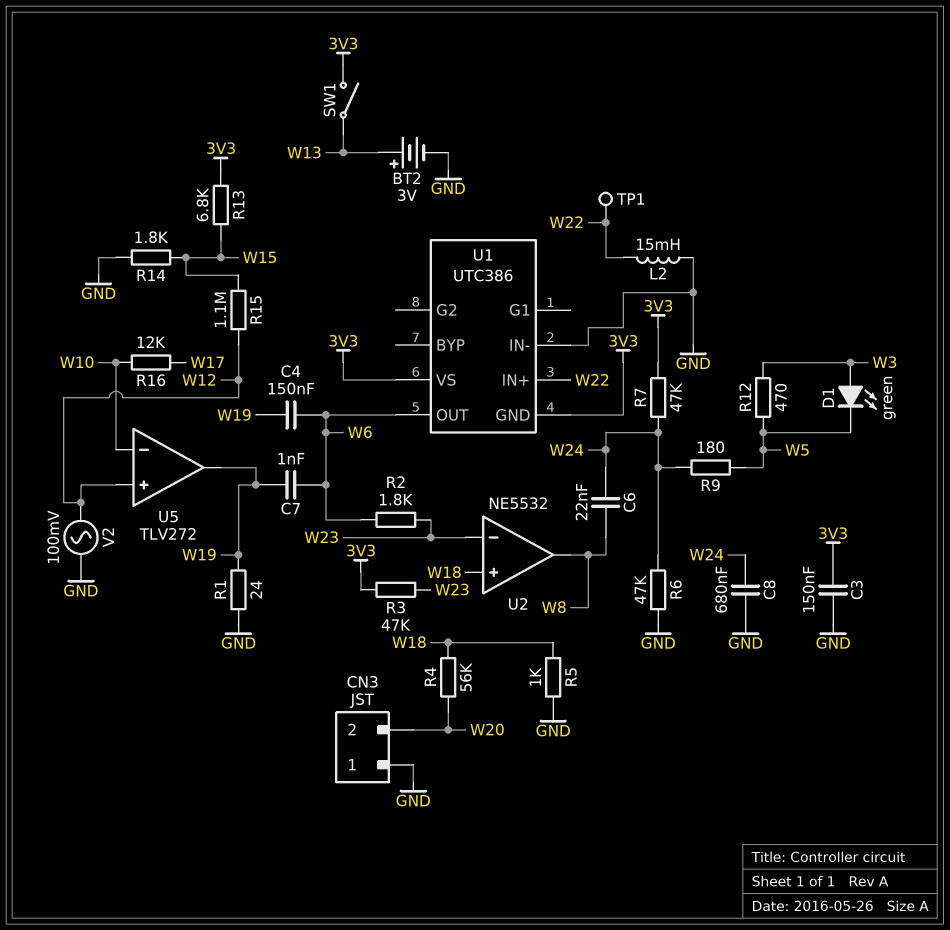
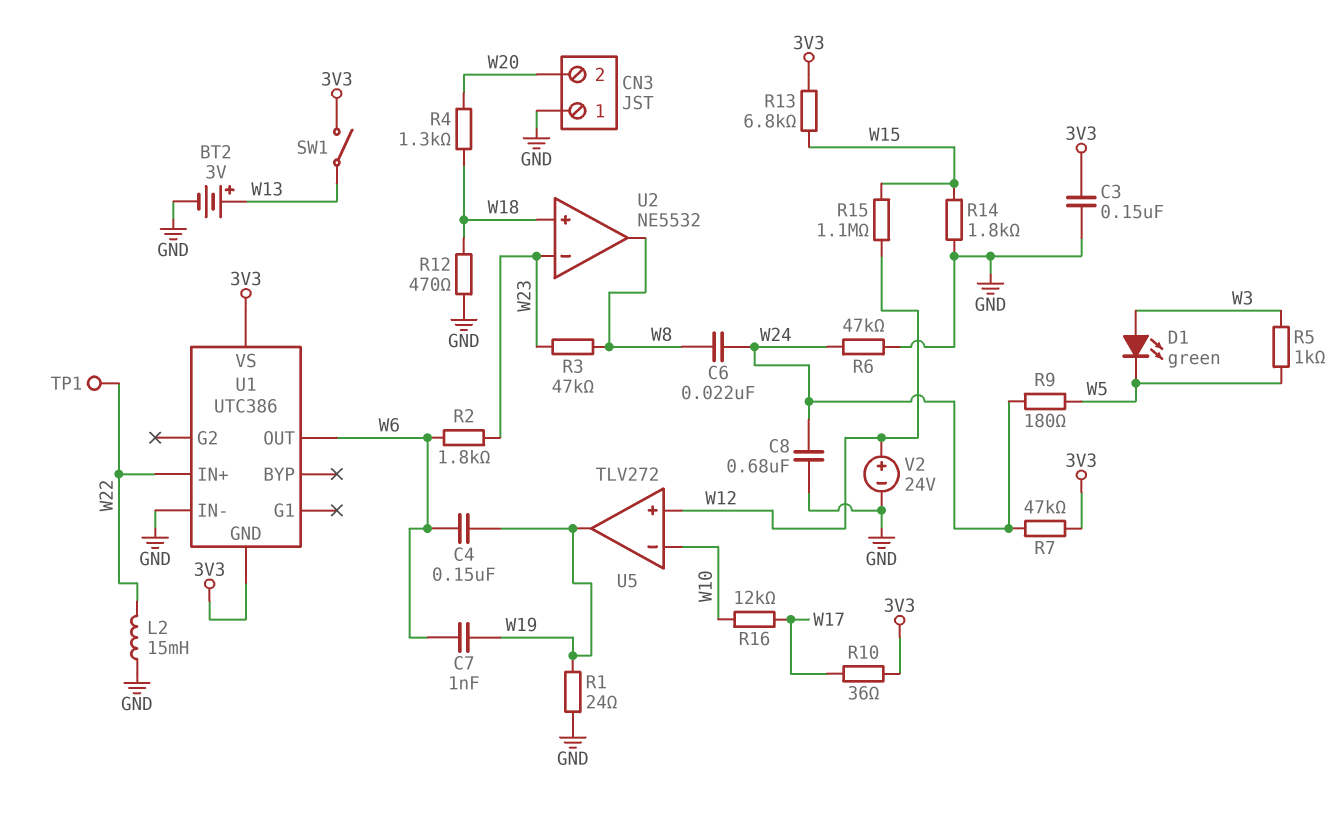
R3: 47k (3V3, W23) -> 47k (W8, W23)
R4: 56k (W18, W20) -> 1.3k (W18, W20)
R5: 1k (GND, W18) -> 1k (W3, W5)
R10: none -> 36 (3V3, W17)
R12: 470 (W3, W5) -> 470 (GND, W18)
V2: AC 100mV (GND, W12) -> 24V (plus W12, minus GND)

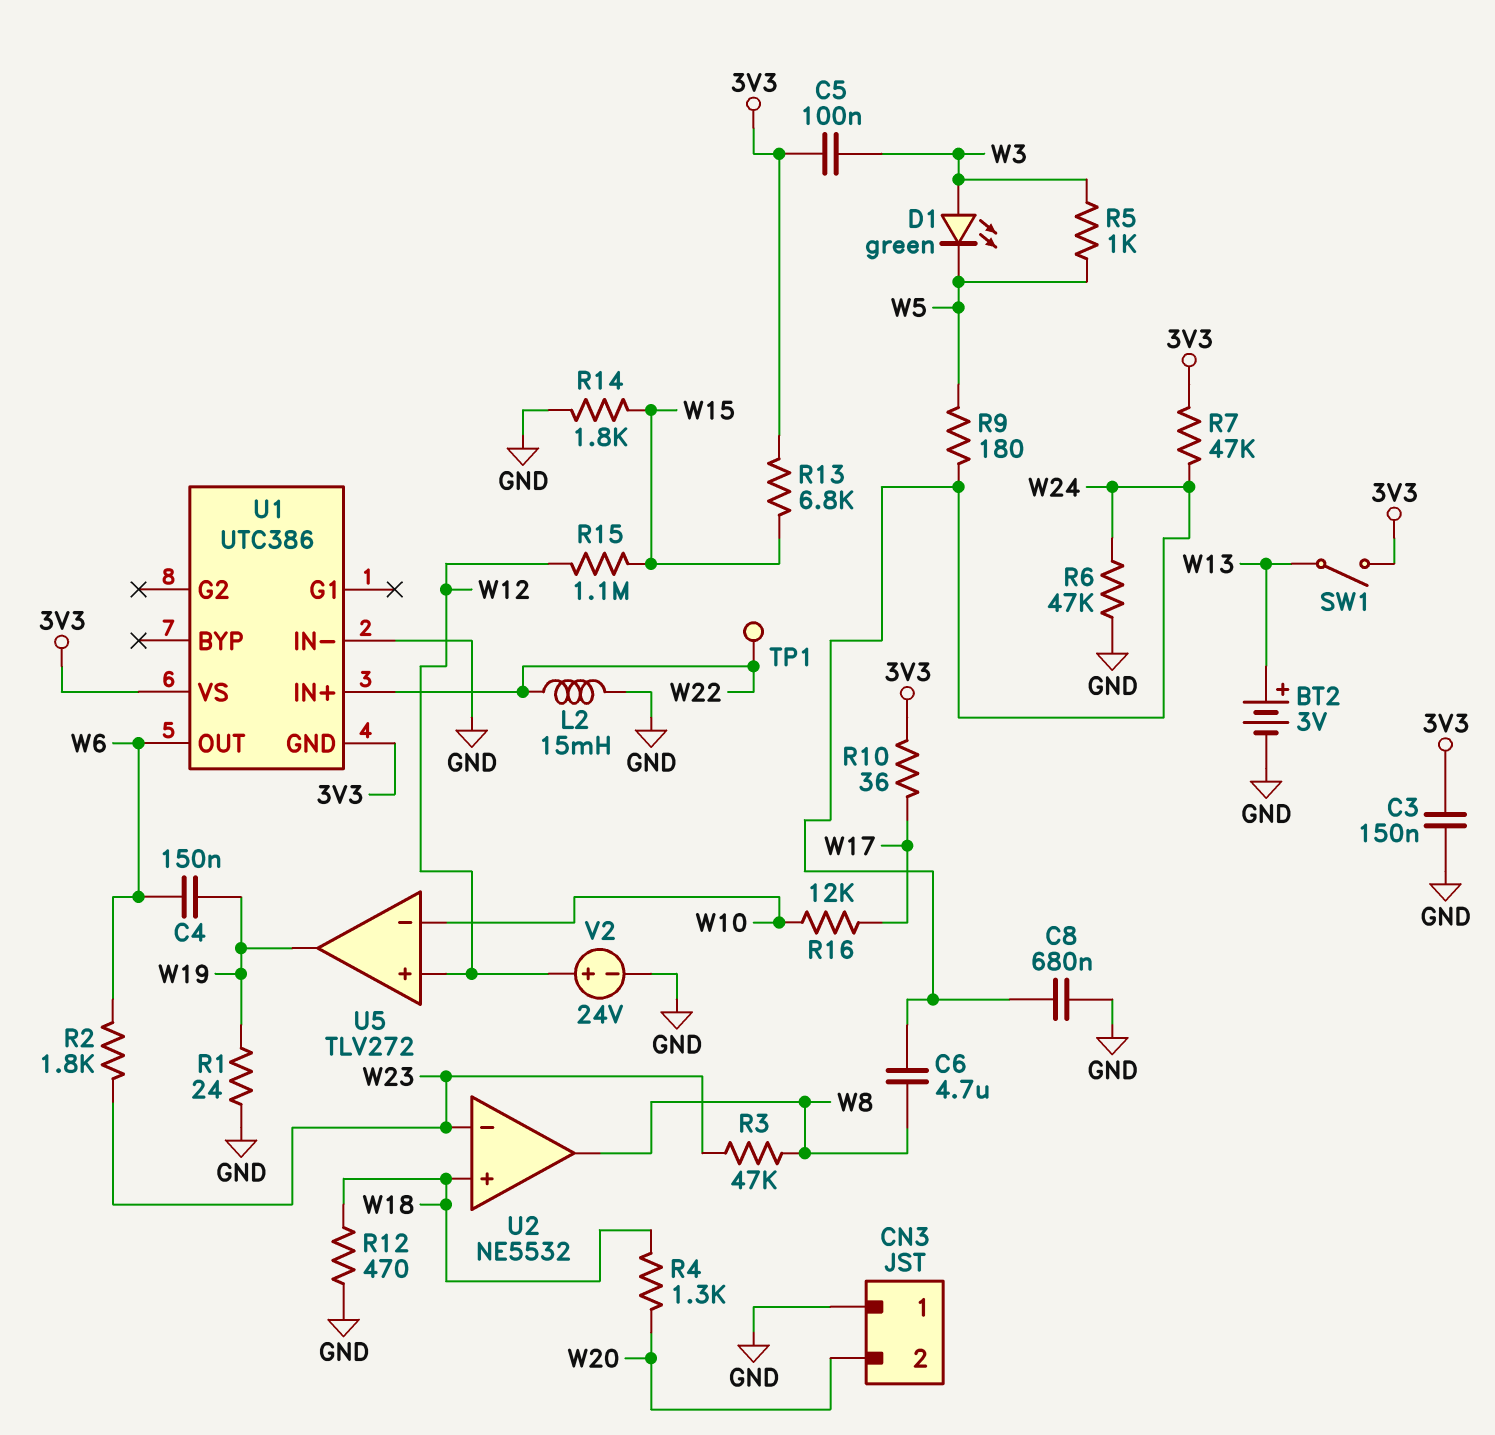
C5: none -> 100nF (3V3, W3)
C6: 22nF (W8, W24) -> 4.7uF (W8, W24)
C7: 1nF (W6, W19) -> none

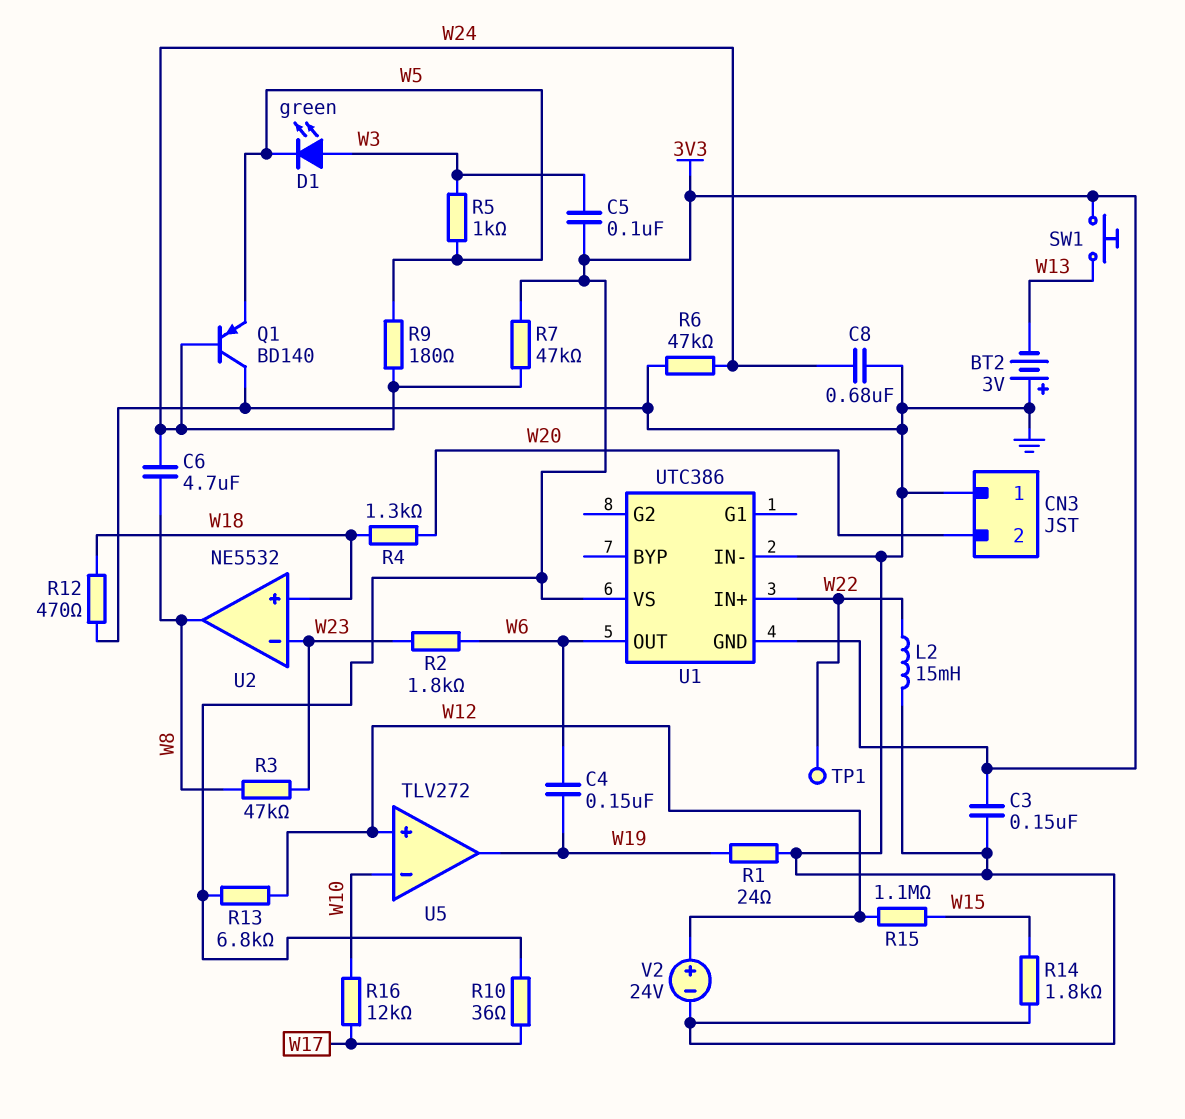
BT2: 3V (plus W13, minus GND) -> 3V (plus GND, minus W13)
Q1: none -> PNP BD140 (B W24, C GND, E W5)
R13: 6.8k (3V3, W15) -> 6.8k (3V3, W12)
SW1: switch (3V3, W13) -> button (3V3, W13)

